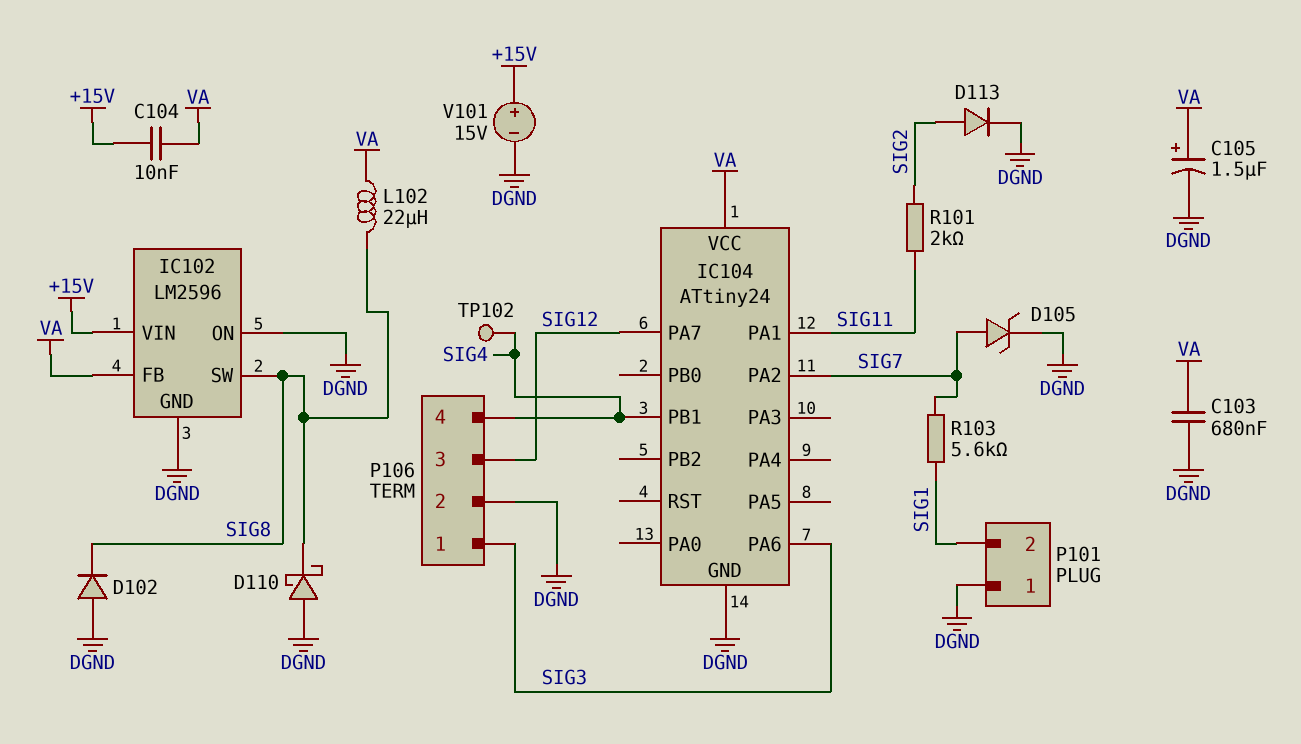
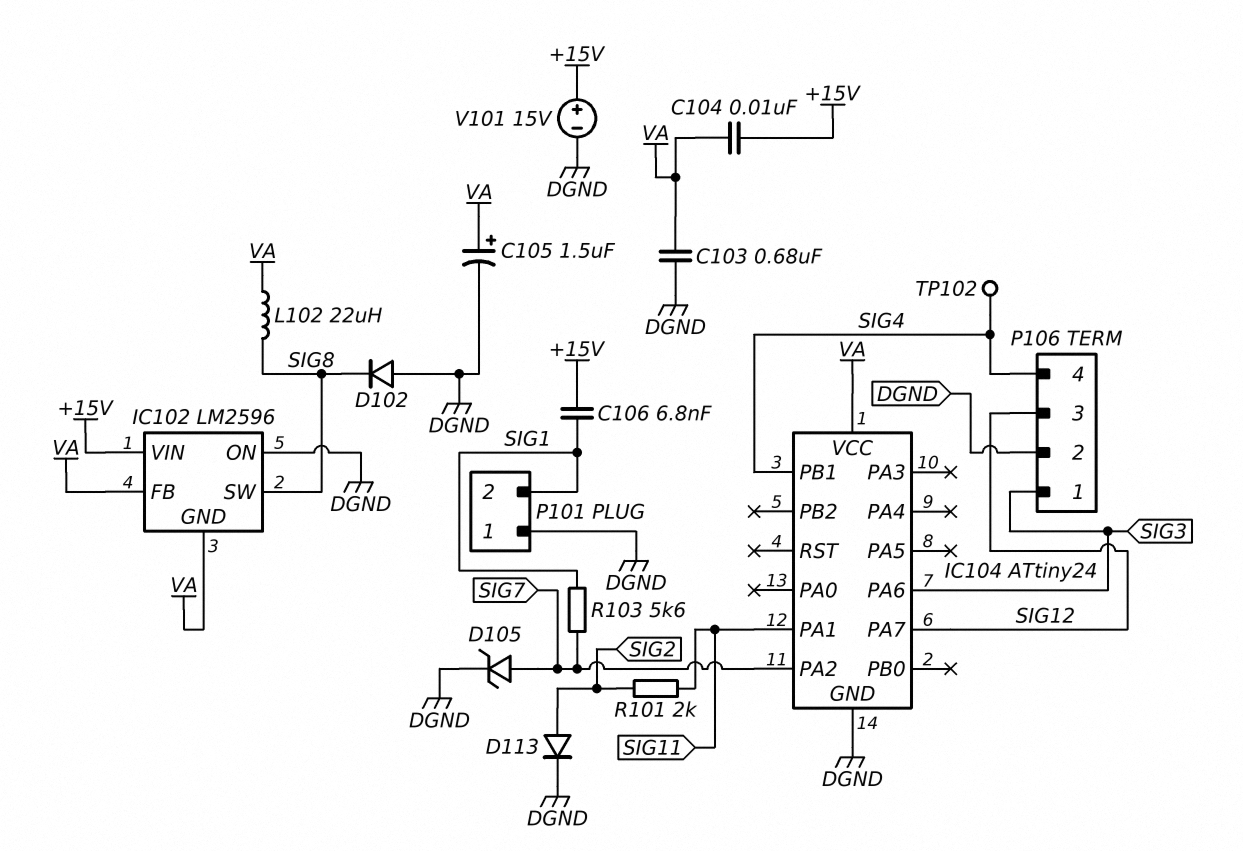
C106: none -> 6.8nF (+15V, SIG1)
D110: schottky (A DGND, K SIG8) -> none
IC102 pin GND: DGND -> VA

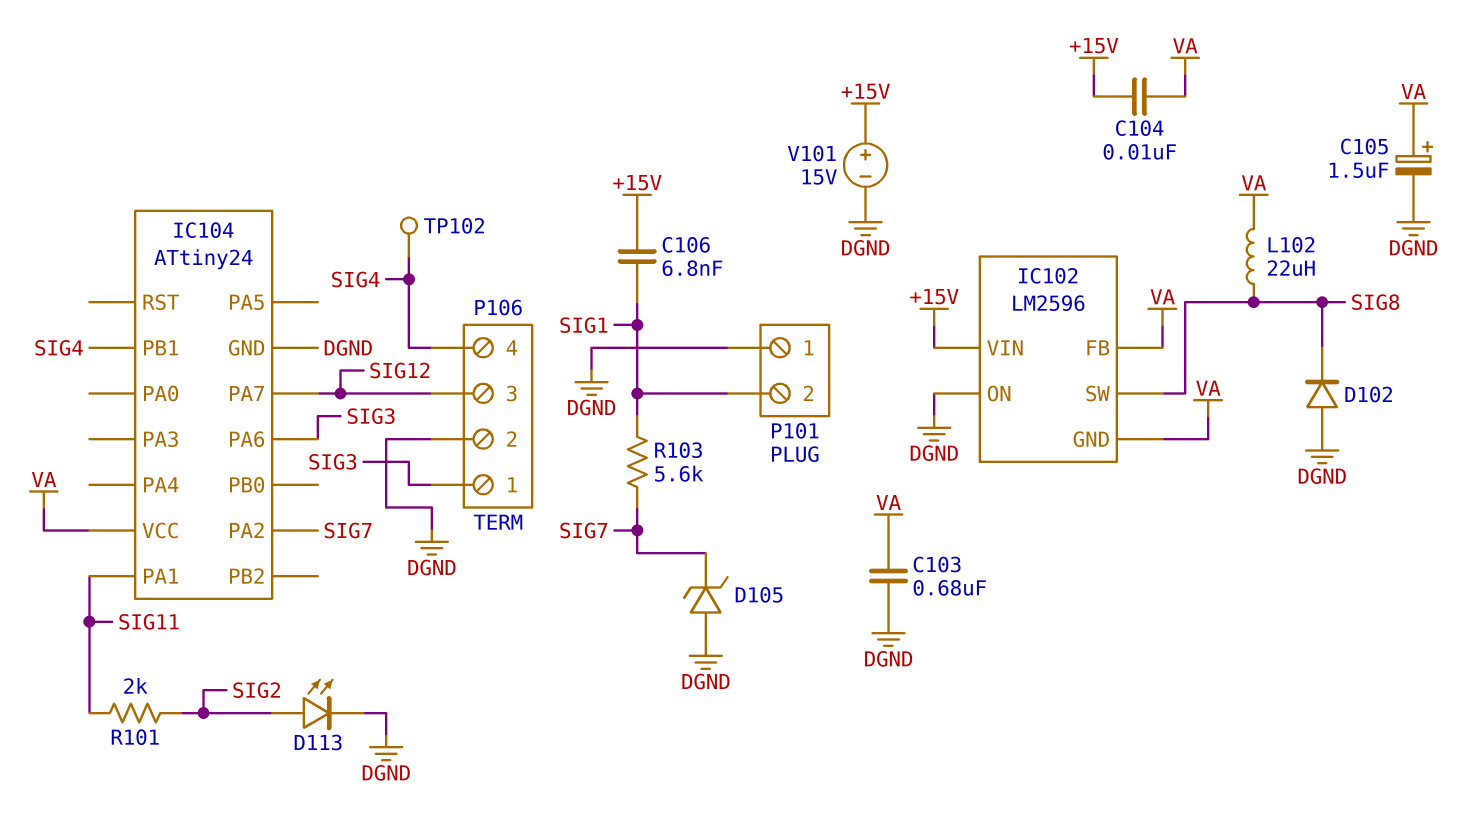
D105: zener (A SIG7, K DGND) -> zener (A DGND, K SIG7)
D113: diode (A SIG2, K DGND) -> LED (A SIG2, K DGND)

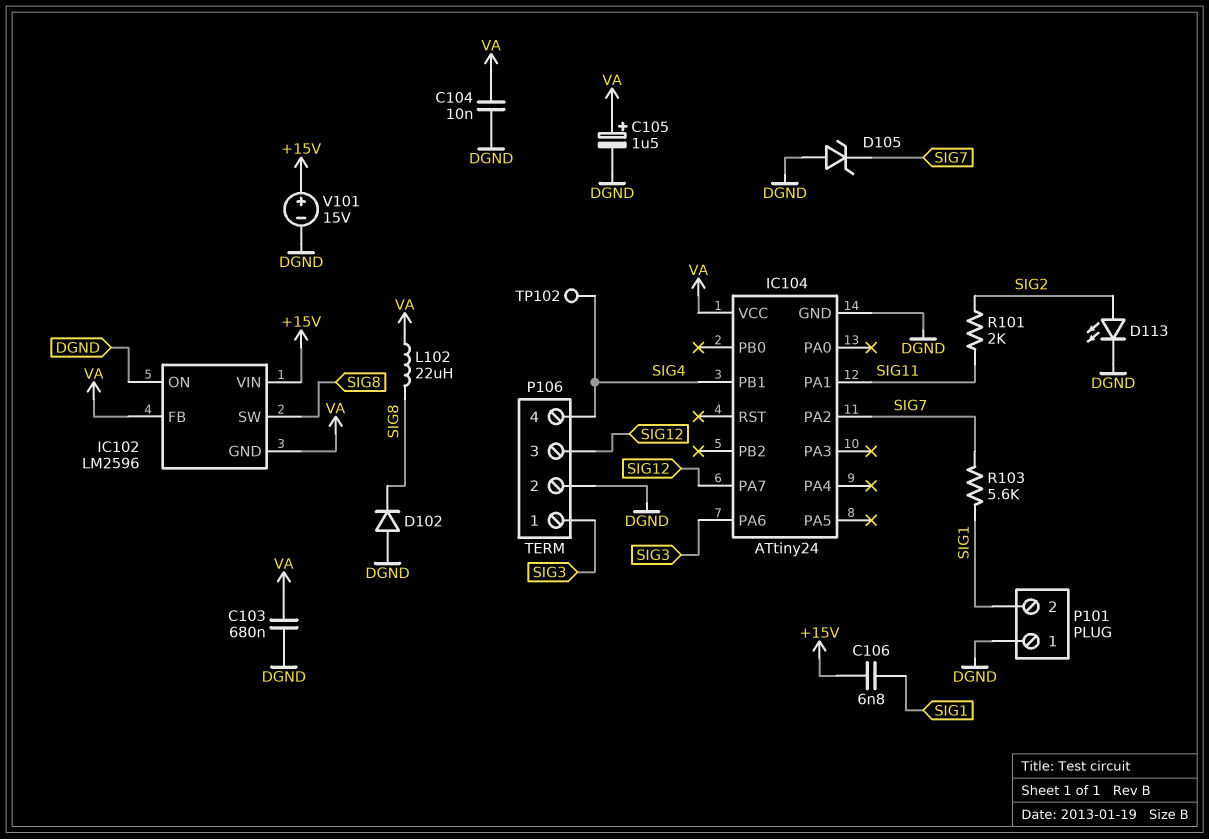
C104: 10nF (+15V, VA) -> 10nF (DGND, VA)

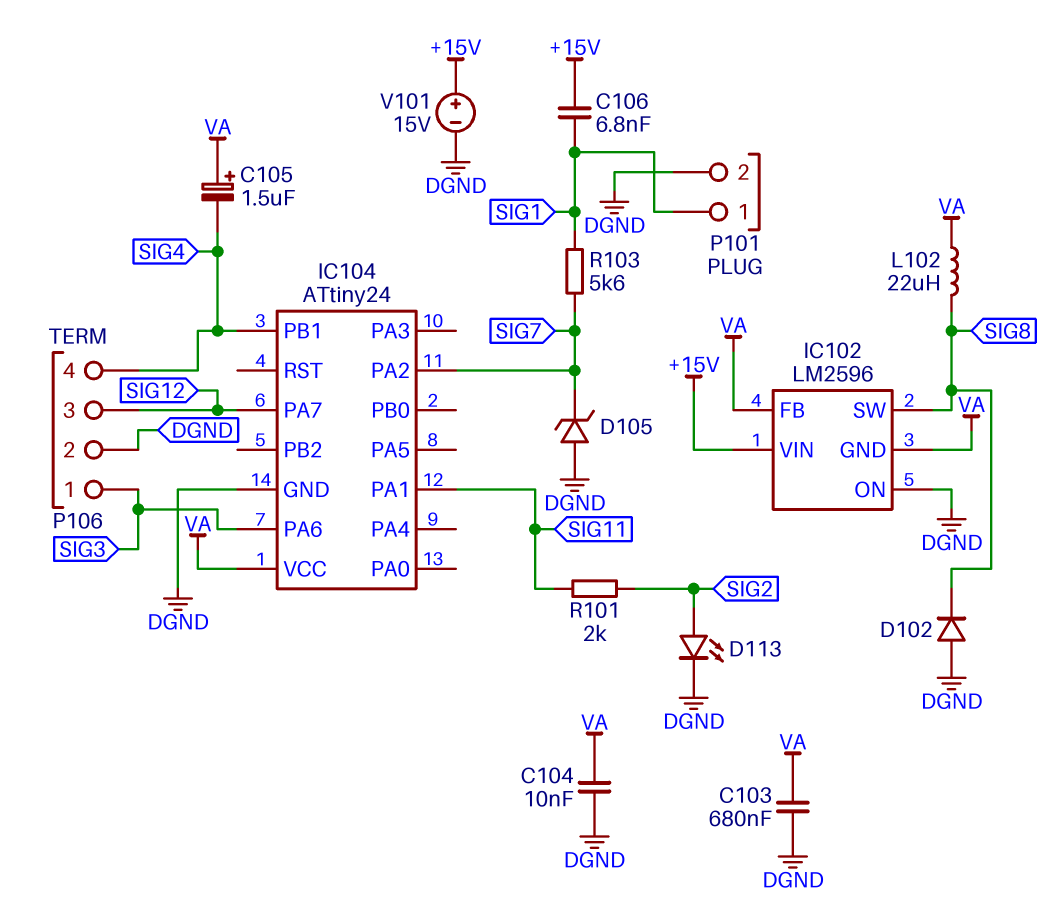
C105: 1.5uF (plus VA, minus DGND) -> 1.5uF (plus VA, minus SIG4)
P101 pin 1: DGND -> SIG1
P101 pin 2: SIG1 -> DGND
TP102: test point (SIG4) -> none

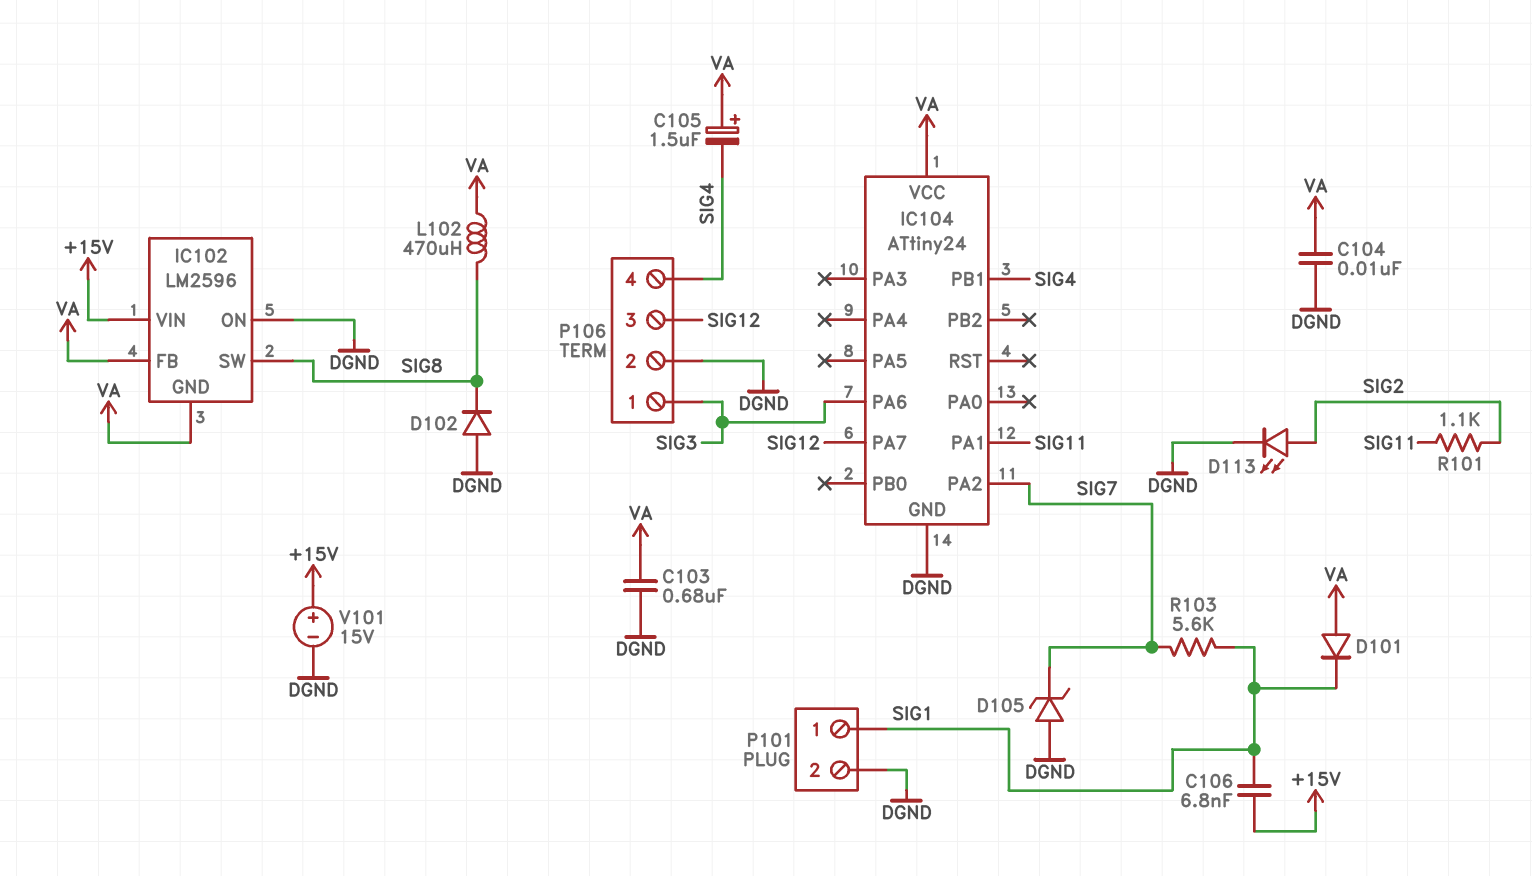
D101: none -> diode (A VA, K SIG1)
L102: 22uH (SIG8, VA) -> 470uH (SIG8, VA)
R101: 2k (SIG2, SIG11) -> 1.1k (SIG2, SIG11)

